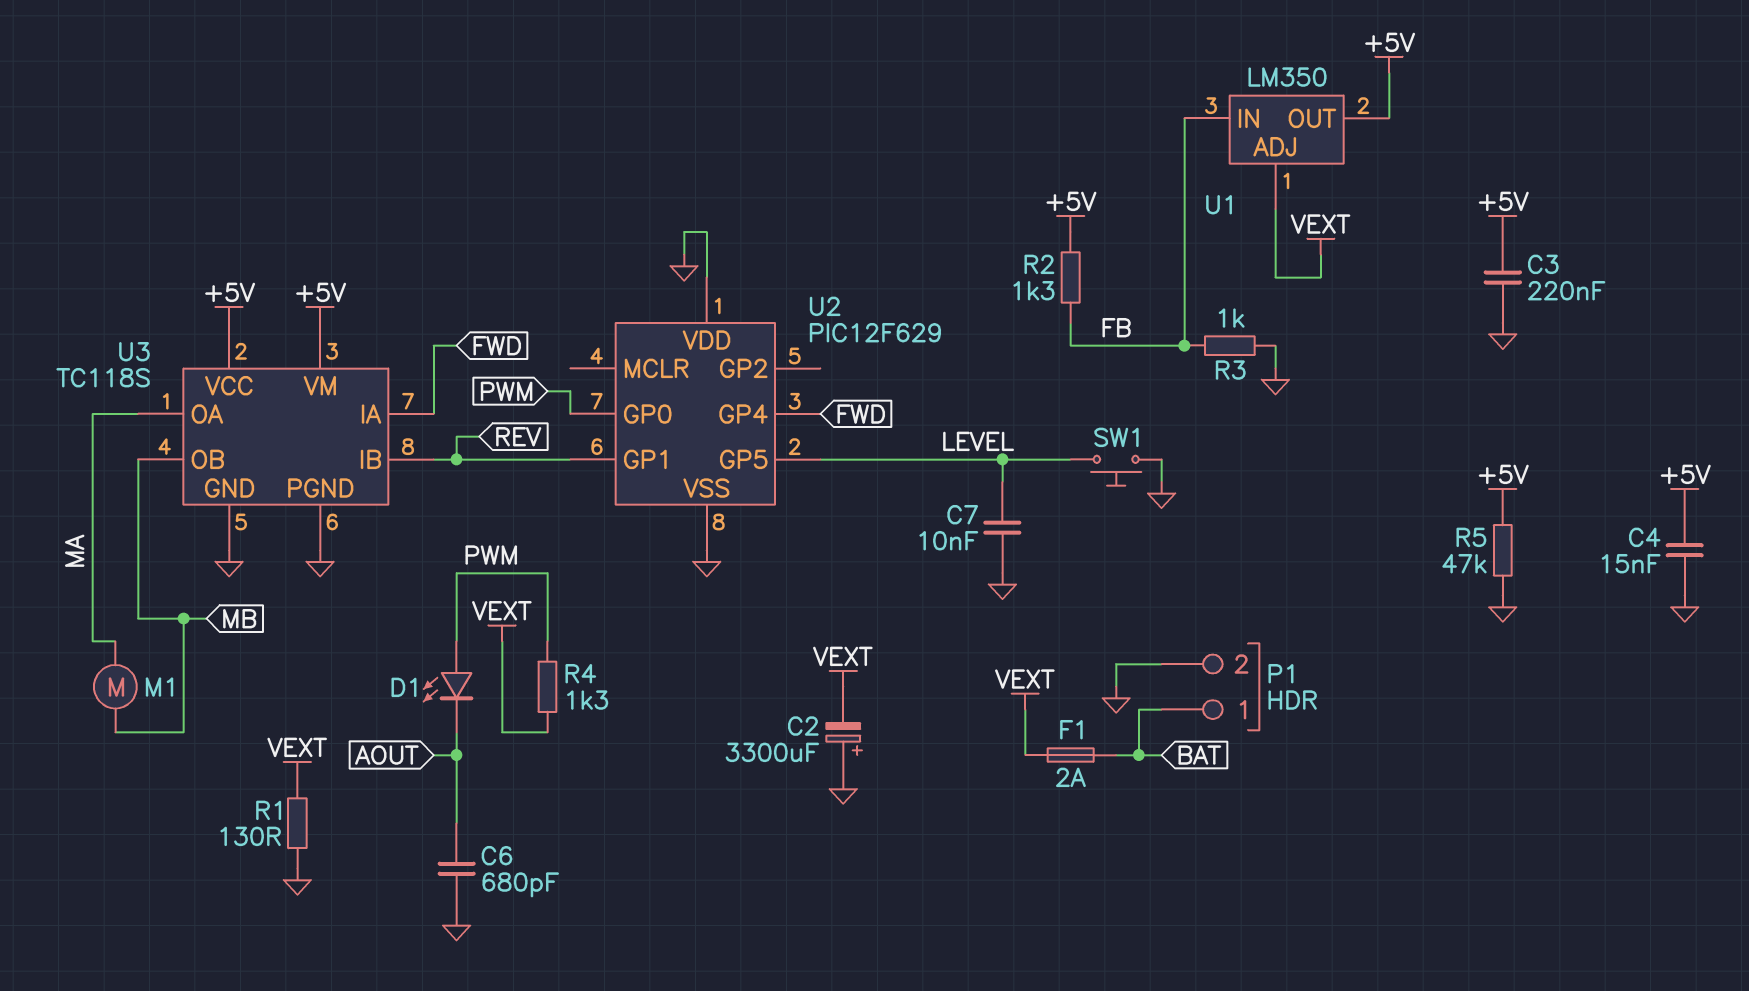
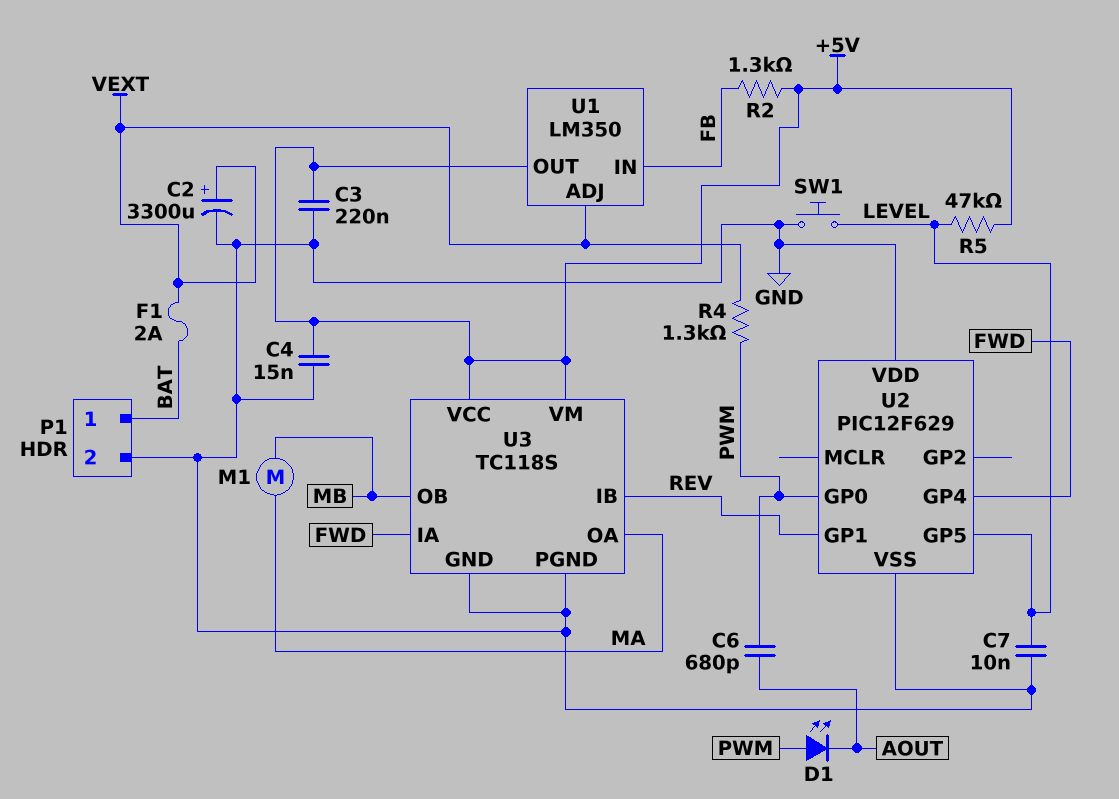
C2: 3300uF (plus GND, minus VEXT) -> 3300uF (plus VEXT, minus GND)
C6: 680pF (AOUT, GND) -> 680pF (AOUT, PWM)
R1: 130 (GND, VEXT) -> none
R3: 1k (FB, GND) -> none
R5: 47k (+5V, GND) -> 47k (+5V, LEVEL)

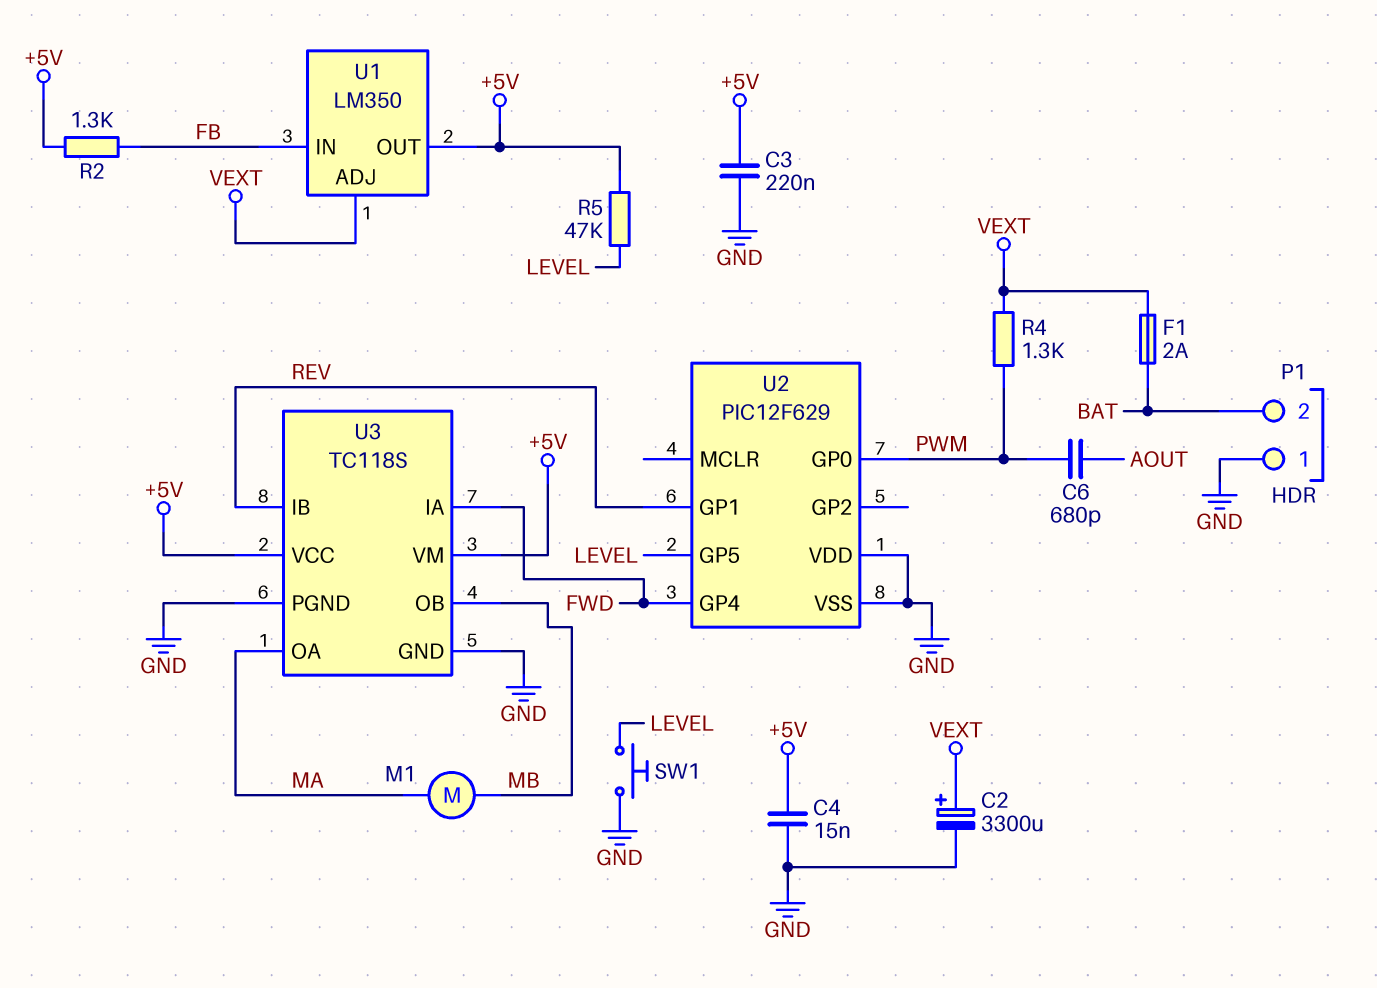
C7: 10nF (GND, LEVEL) -> none
D1: LED (A PWM, K AOUT) -> none
P1 pin 1: BAT -> GND
P1 pin 2: GND -> BAT

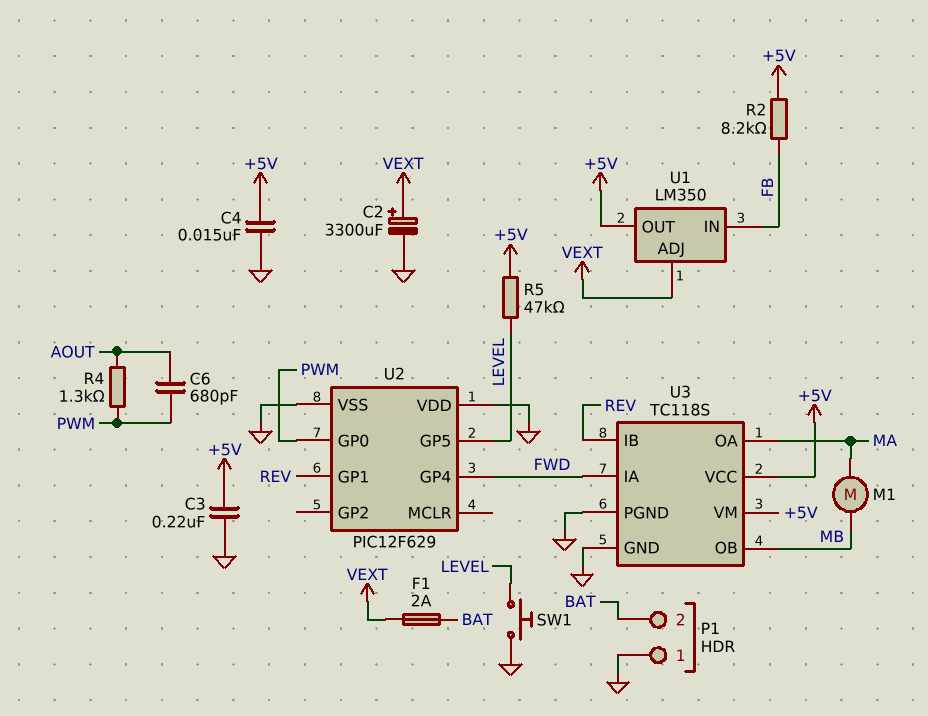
R2: 1.3k (+5V, FB) -> 8.2k (+5V, FB)
R4: 1.3k (PWM, VEXT) -> 1.3k (AOUT, PWM)

